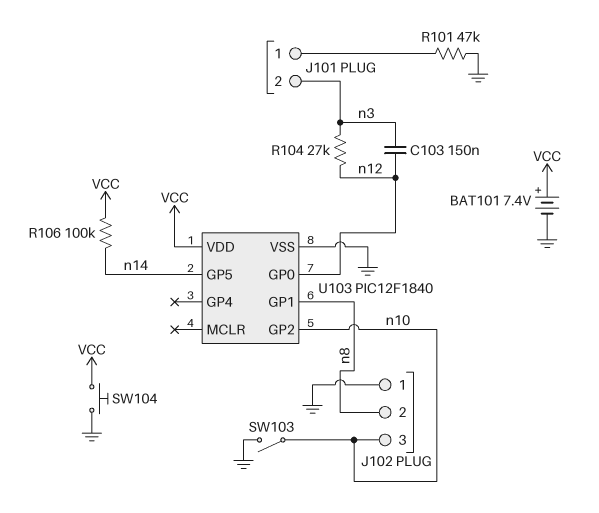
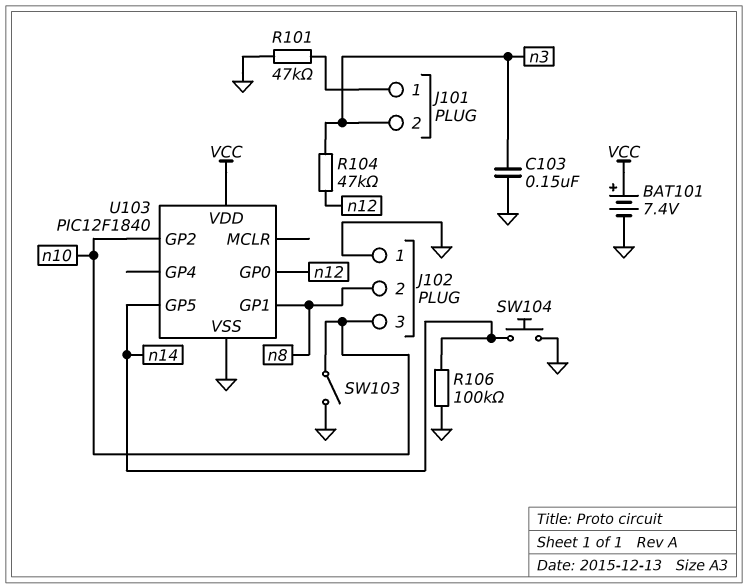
C103: 150nF (n3, n12) -> 150nF (GND, n3)
R104: 27k (n3, n12) -> 47k (n3, n12)
R106: 100k (VCC, n14) -> 100k (GND, n14)
SW104: button (GND, VCC) -> button (GND, n14)

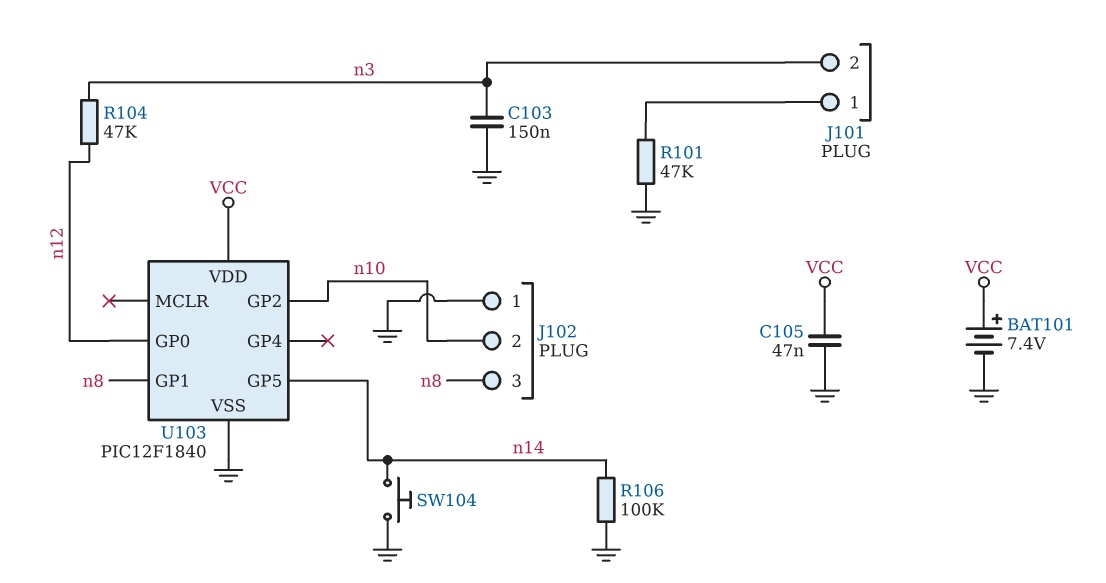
C105: none -> 47nF (GND, VCC)
J102 pin 2: n8 -> n10
J102 pin 3: n10 -> n8
SW103: switch (GND, n10) -> none

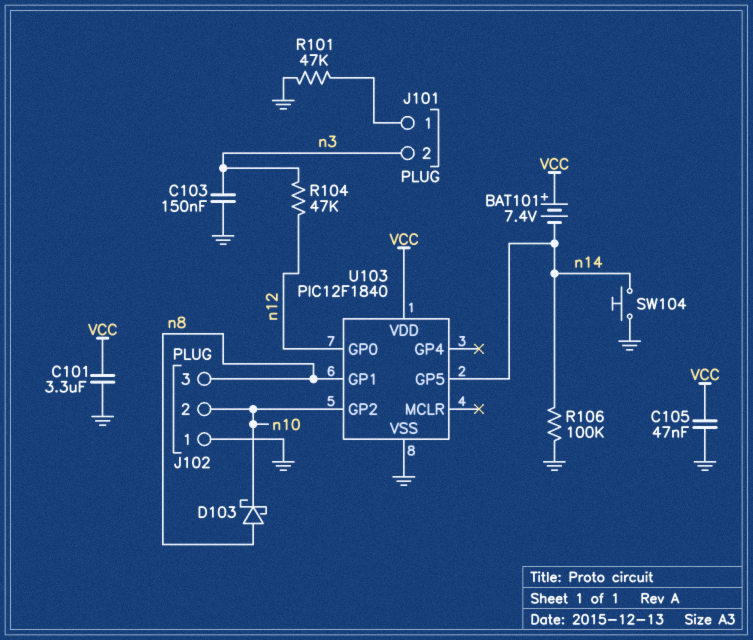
BAT101: 7.4V (plus VCC, minus GND) -> 7.4V (plus VCC, minus n14)
C101: none -> 3.3uF (GND, VCC)
D103: none -> schottky (A n8, K n10)

